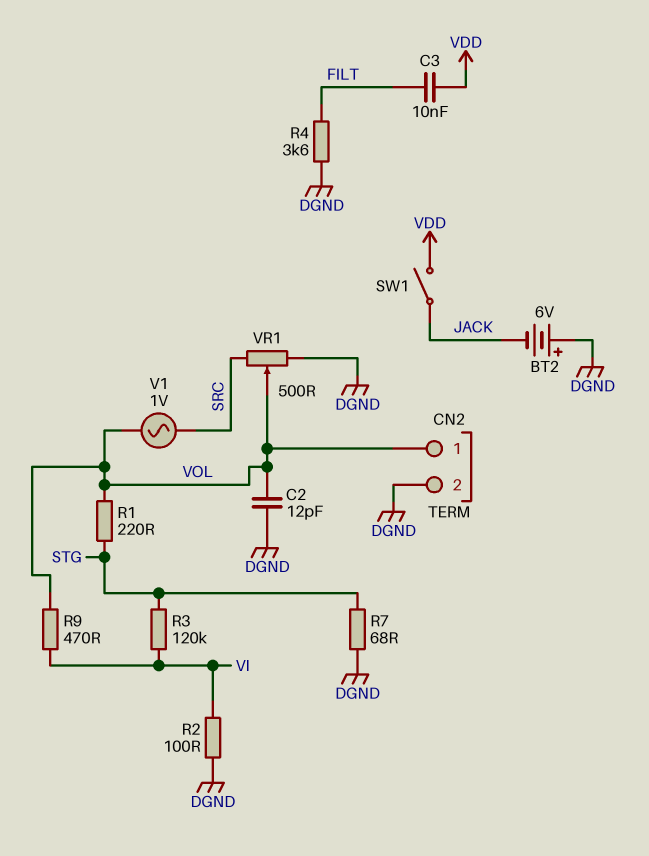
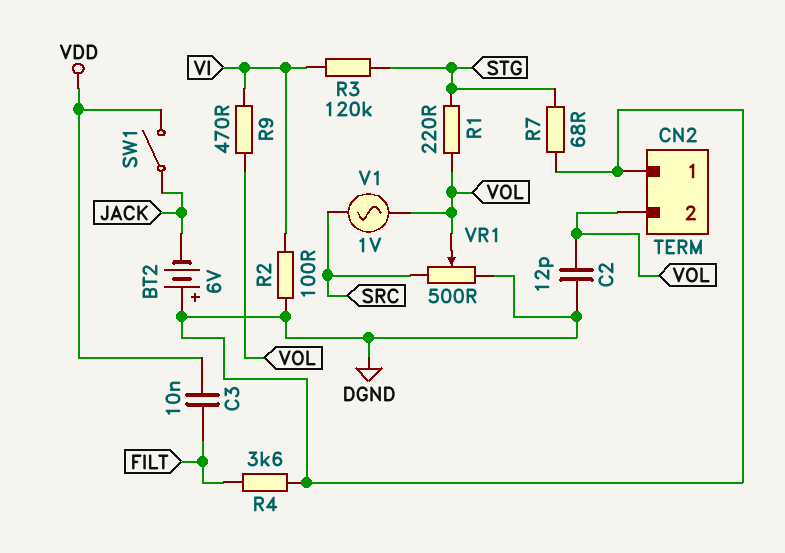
CN2 pin 1: VOL -> DGND
CN2 pin 2: DGND -> VOL

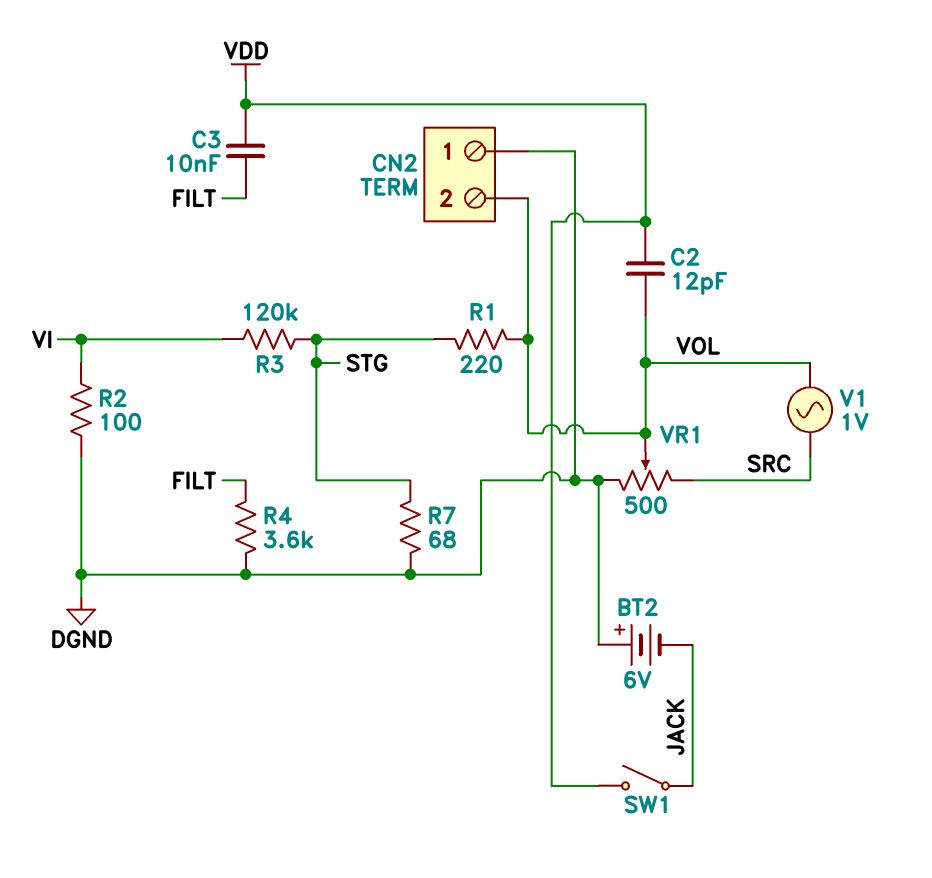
C2: 12pF (DGND, VOL) -> 12pF (VDD, VOL)
R9: 470 (VI, VOL) -> none

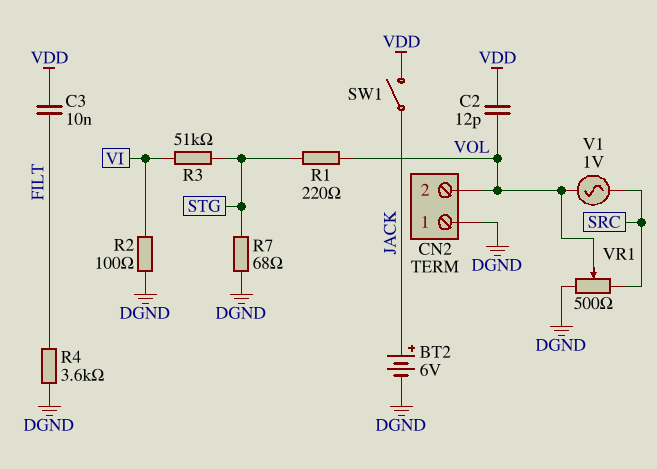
BT2: 6V (plus DGND, minus JACK) -> 6V (plus JACK, minus DGND)
R3: 120k (STG, VI) -> 51k (STG, VI)

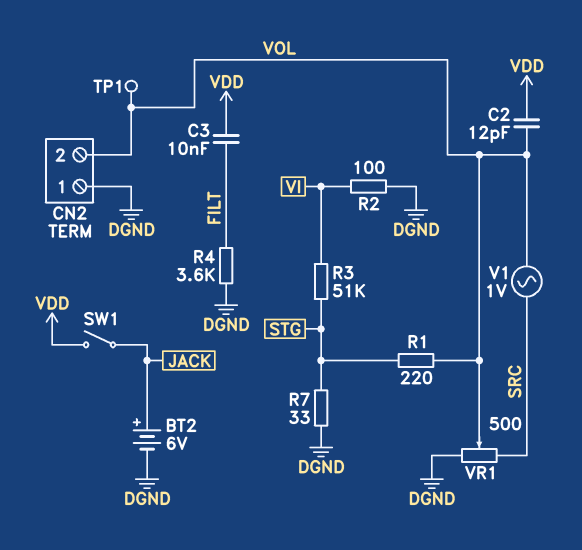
R7: 68 (DGND, STG) -> 33 (DGND, STG)
TP1: none -> test point (VOL)

